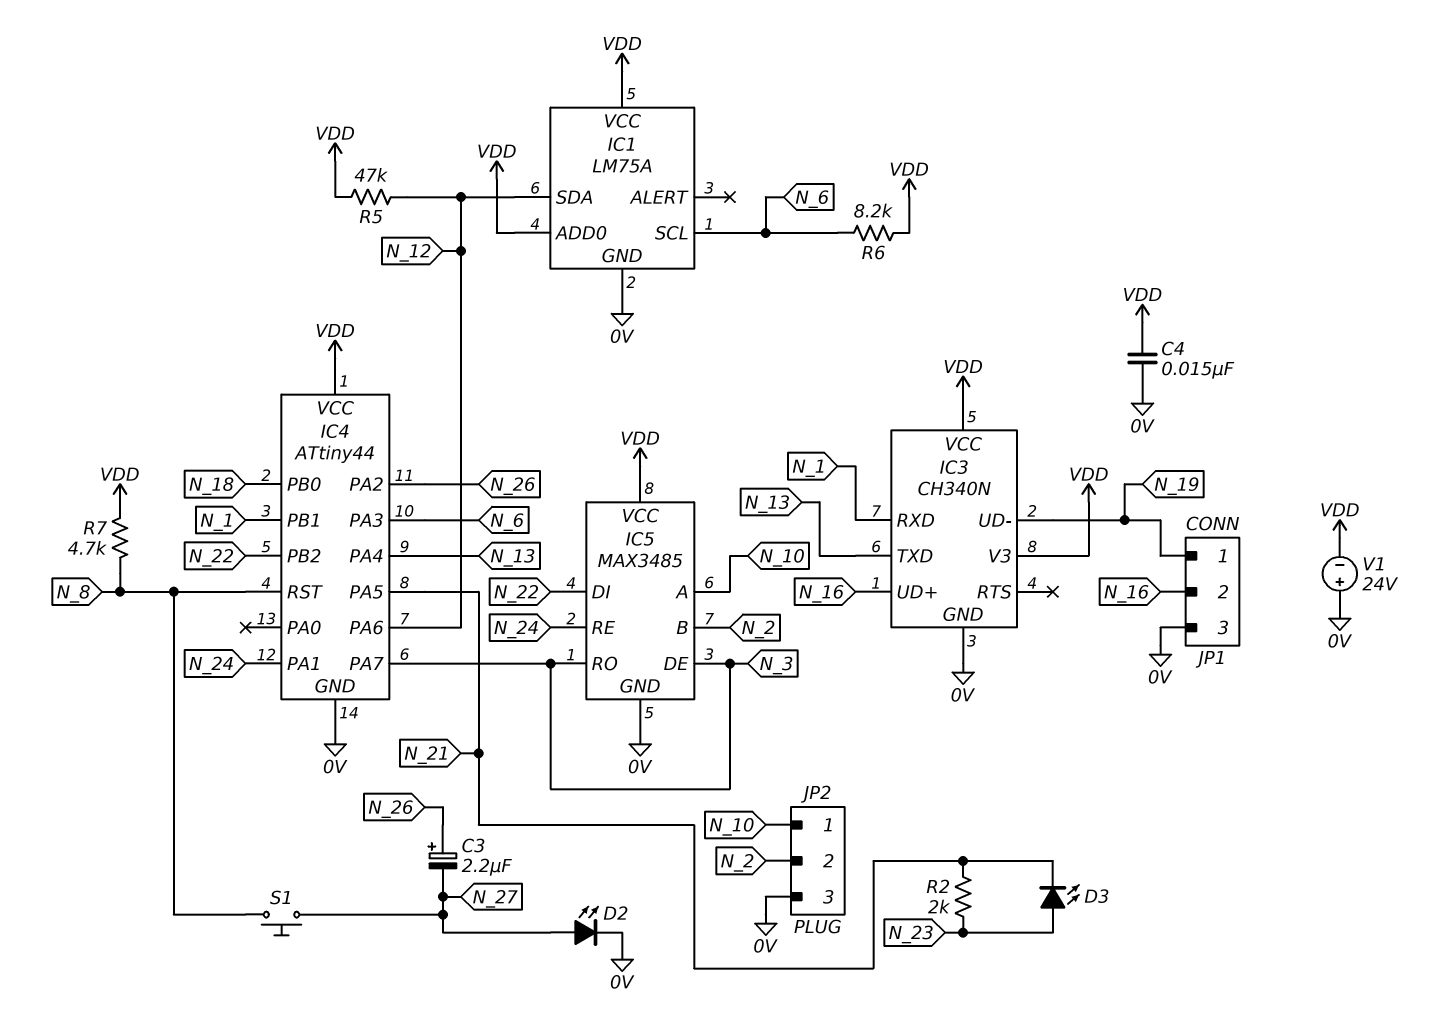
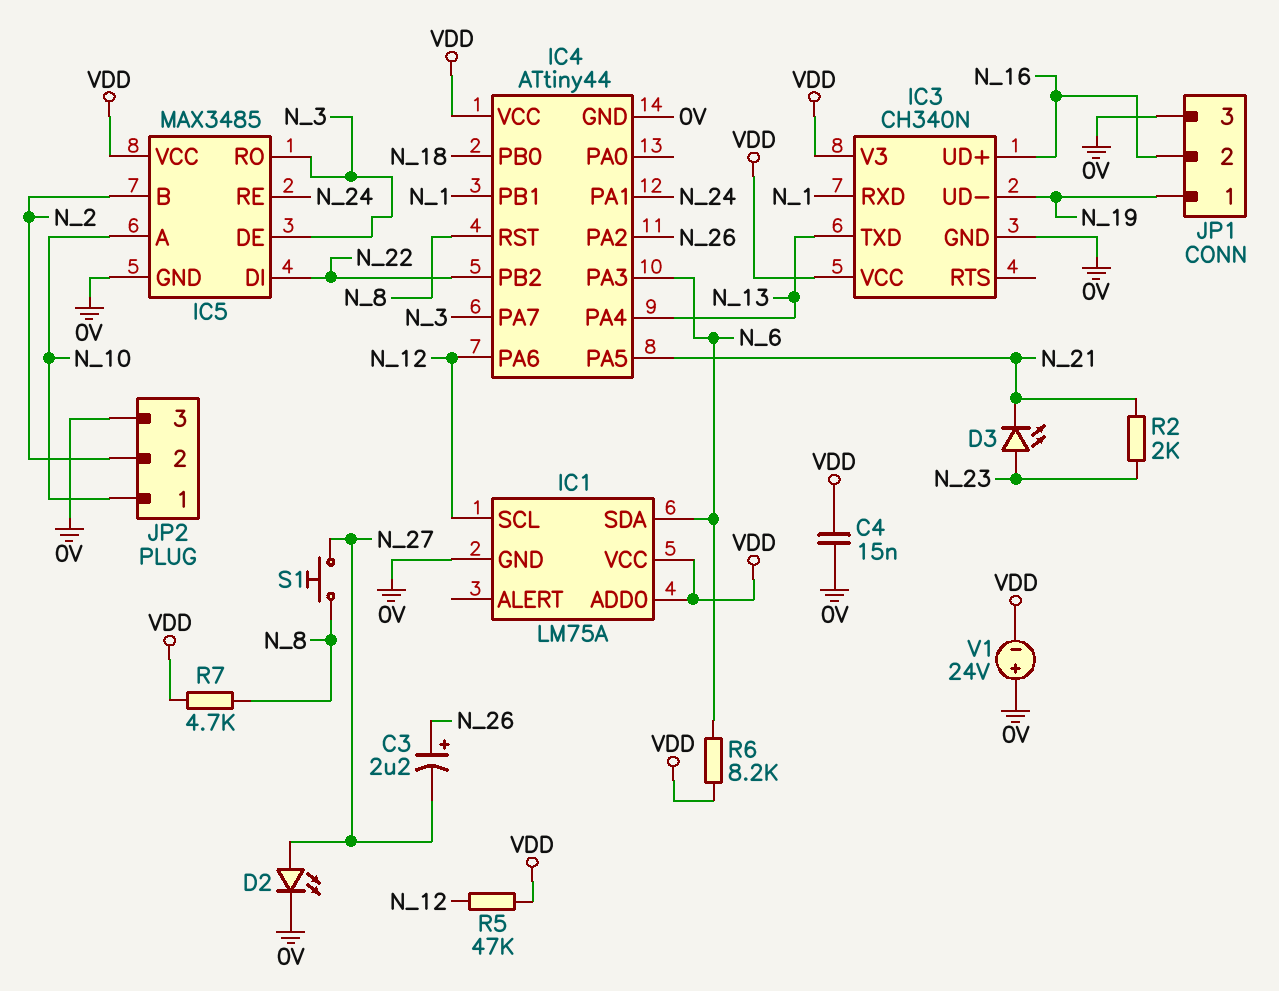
IC1 pin SCL: N_6 -> N_12
IC1 pin SDA: N_12 -> N_6

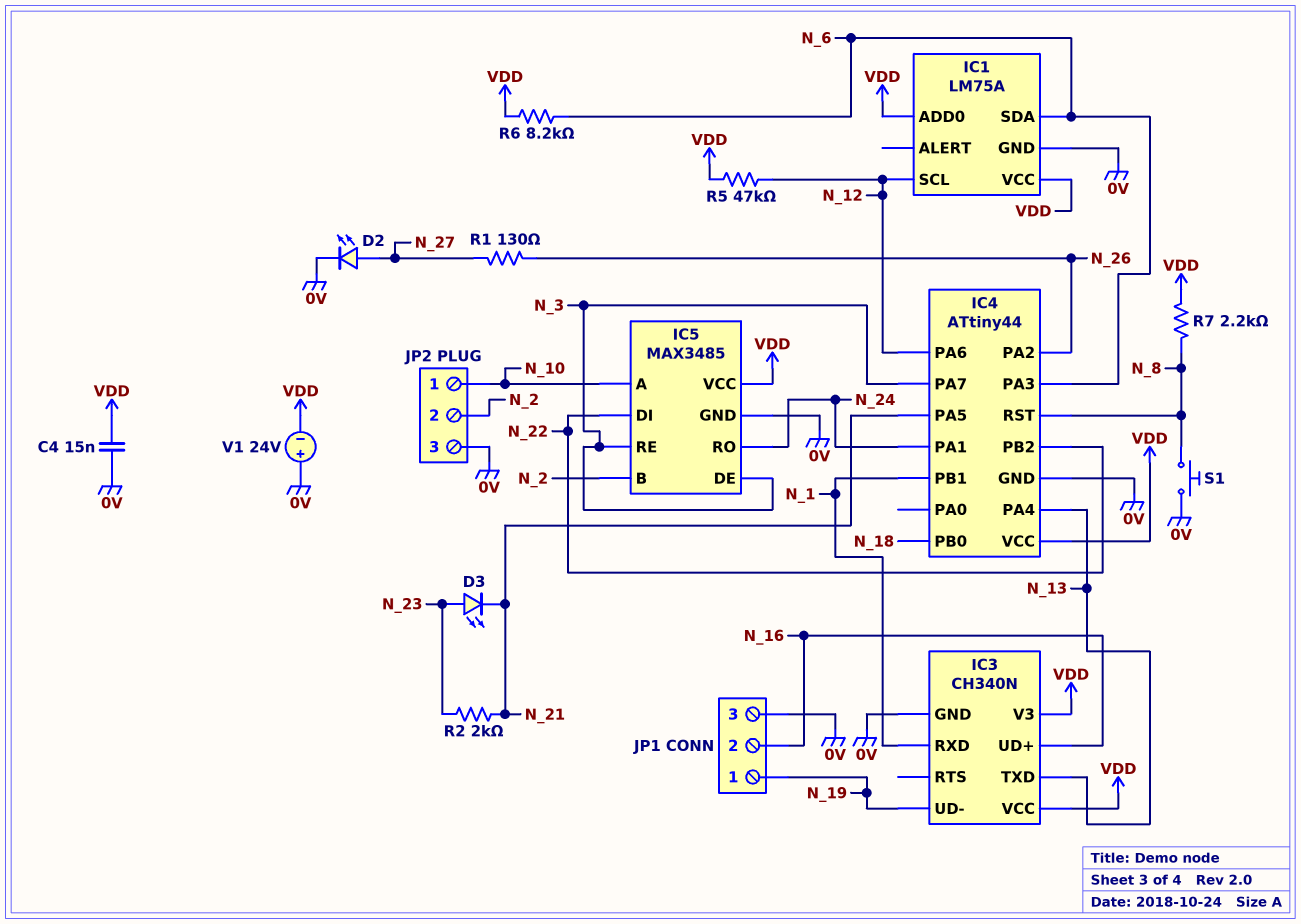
C3: 2.2uF (plus N_26, minus N_27) -> none
IC5 pin RE: N_24 -> N_3
IC5 pin RO: N_3 -> N_24
R1: none -> 130 (N_26, N_27)
R7: 4.7k (N_8, VDD) -> 2.2k (N_8, VDD)
S1: button (N_8, N_27) -> button (0V, N_8)

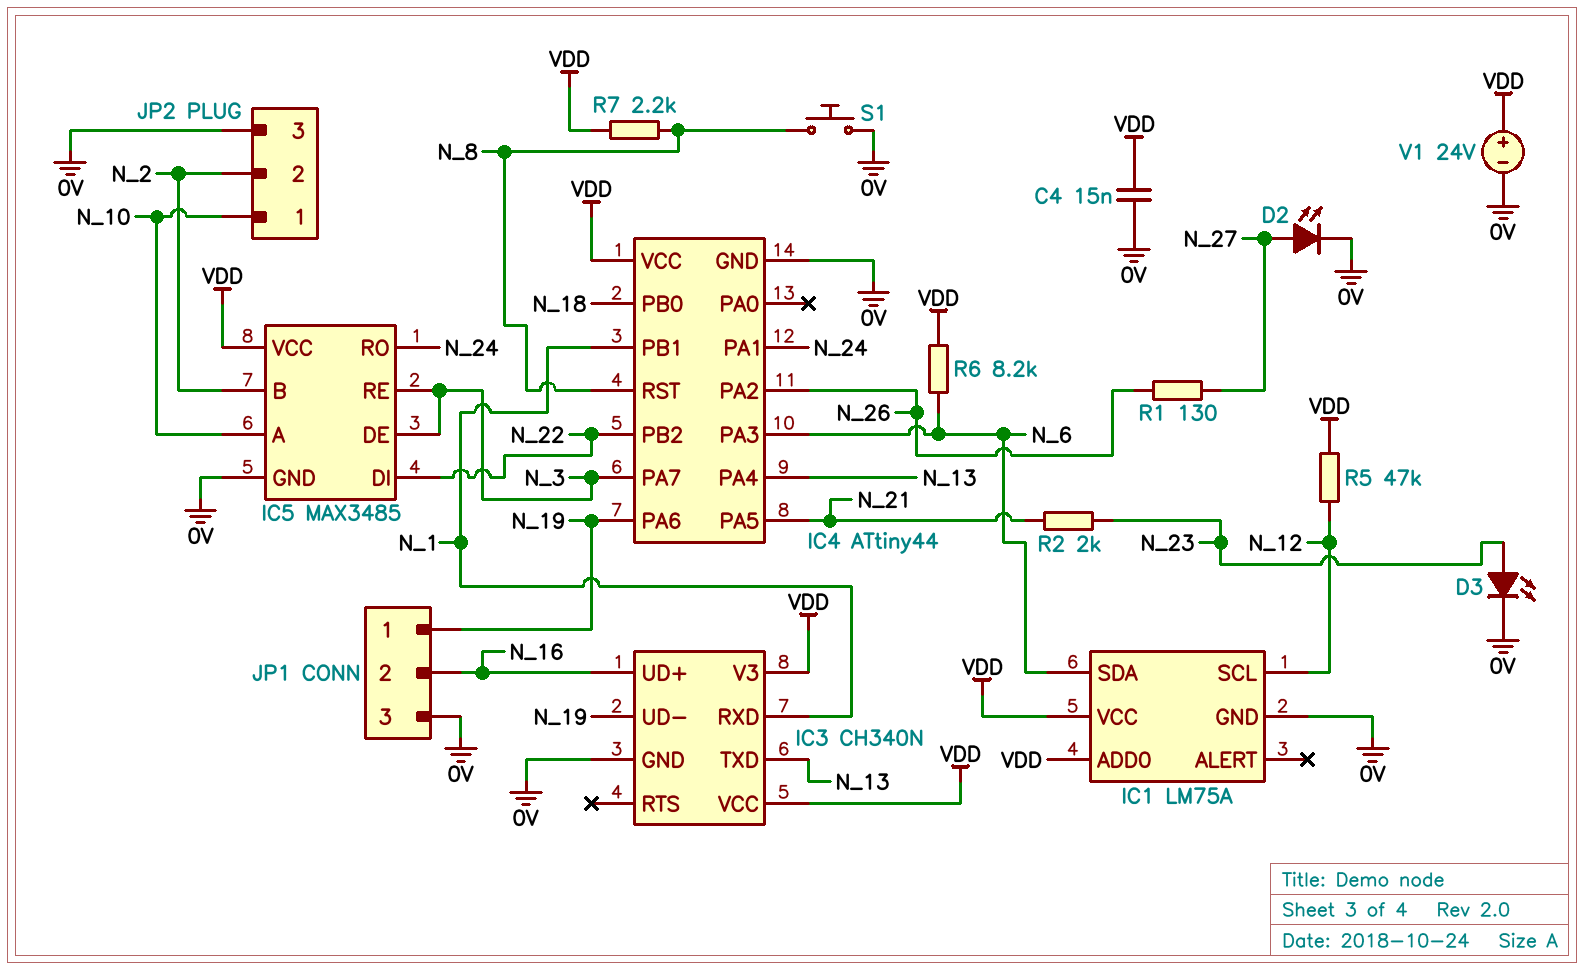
D3: LED (A N_23, K N_21) -> LED (A N_23, K 0V)
IC4 pin PA6: N_12 -> N_19
V1: 24V (plus 0V, minus VDD) -> 24V (plus VDD, minus 0V)

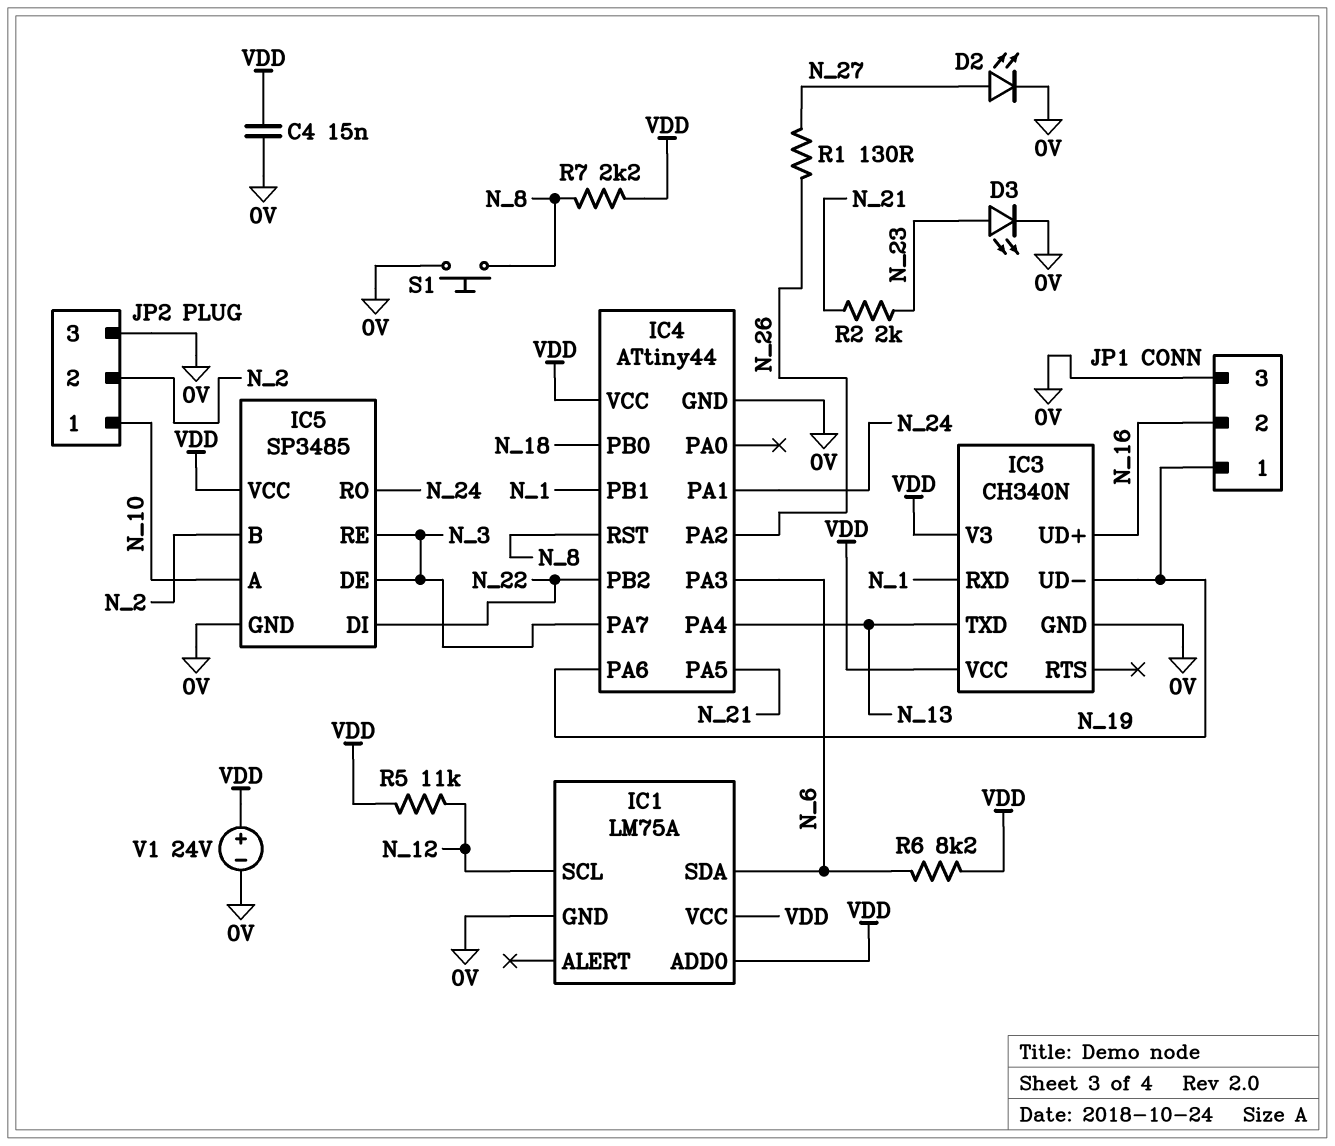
IC5: MAX3485 -> SP3485
R5: 47k (N_12, VDD) -> 11k (N_12, VDD)

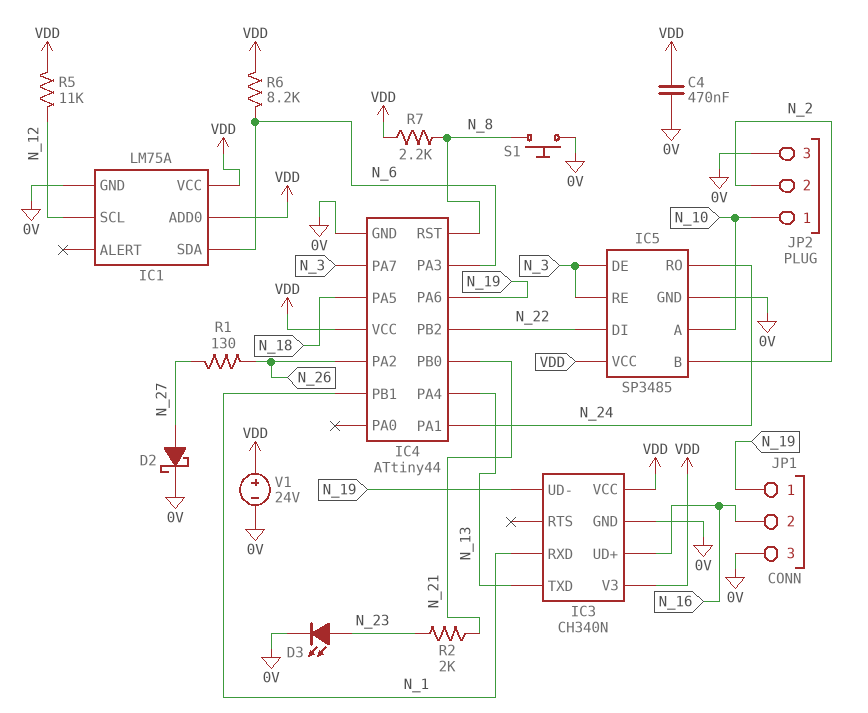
C4: 15nF (0V, VDD) -> 470nF (0V, VDD)
D2: LED (A N_27, K 0V) -> schottky (A N_27, K 0V)
IC4 pin PA5: N_21 -> N_18
IC4 pin PB0: N_18 -> N_21

